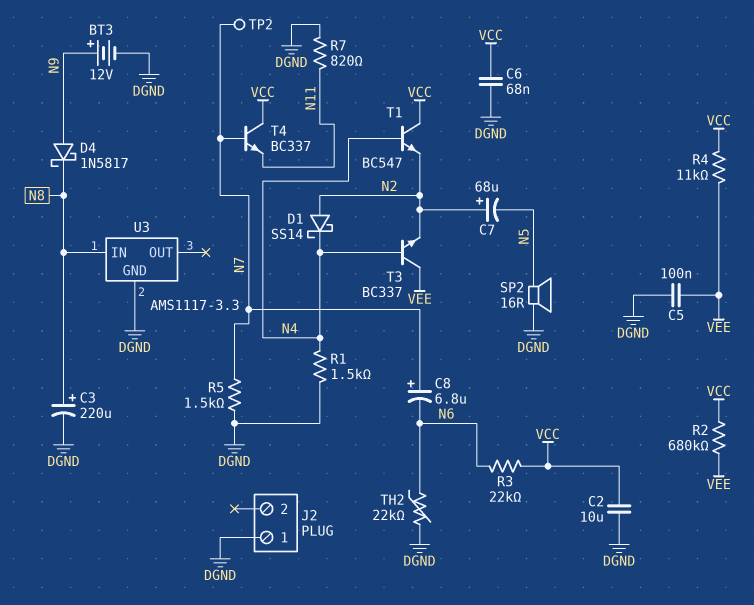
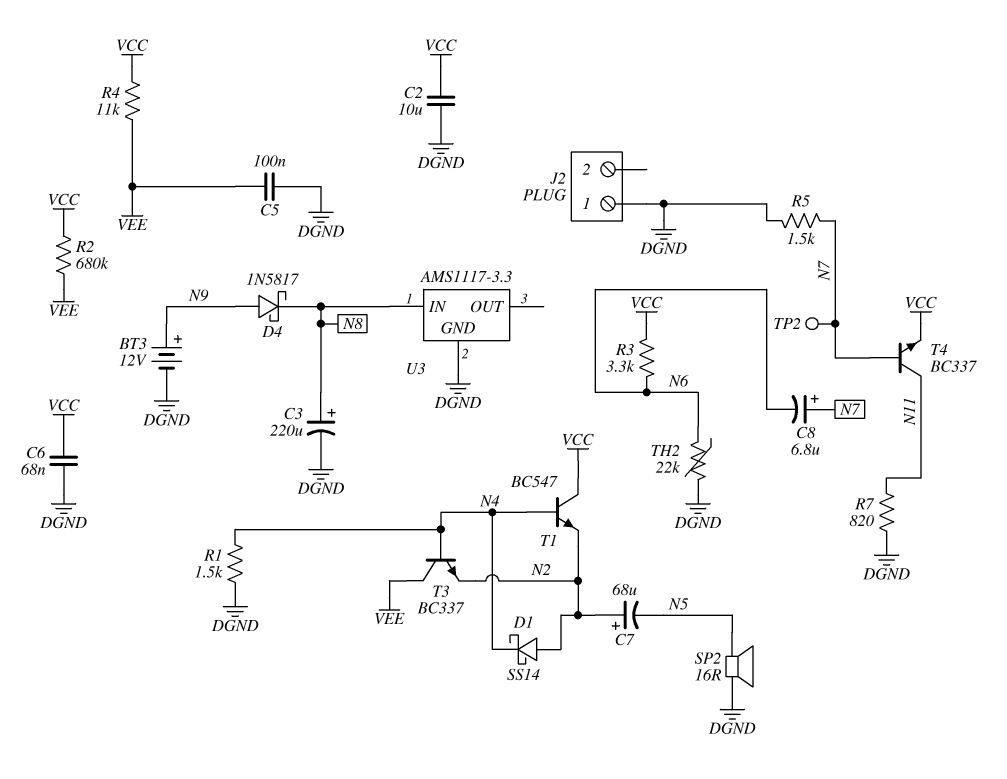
R3: 22k (N6, VCC) -> 3.3k (N6, VCC)
T4: NPN BC337 (B N7, C VCC, E N11) -> NPN BC337 (B N7, C N11, E VCC)

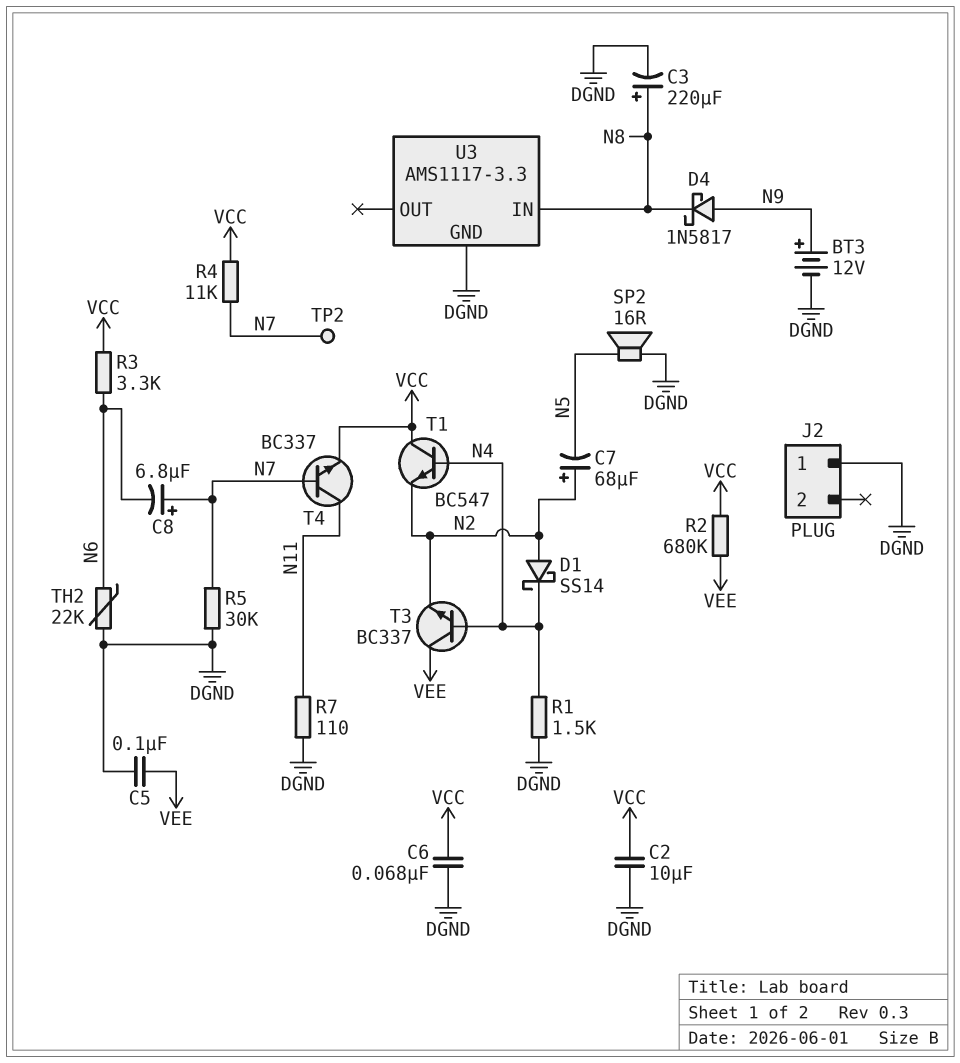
R4: 11k (VCC, VEE) -> 11k (N7, VCC)
R5: 1.5k (DGND, N7) -> 30k (DGND, N7)
R7: 820 (DGND, N11) -> 110 (DGND, N11)

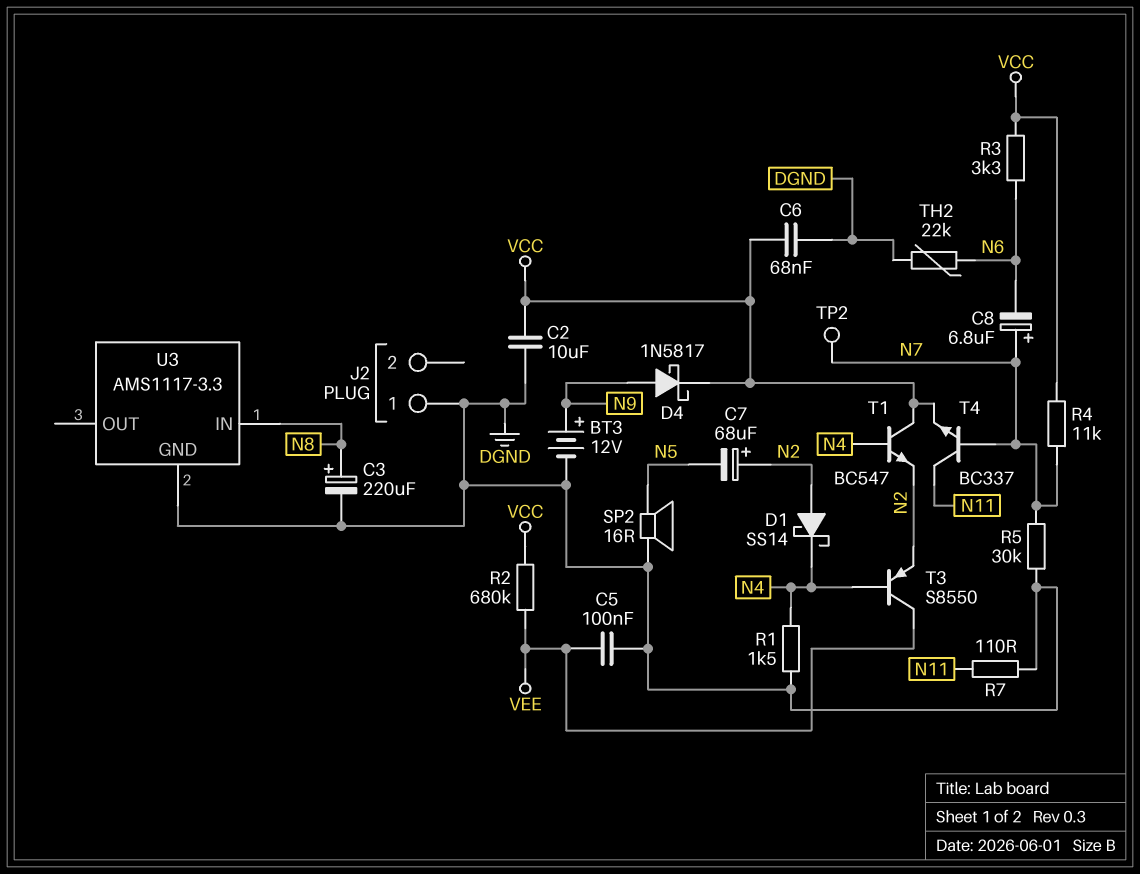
D4: schottky 1N5817 (A N9, K N8) -> schottky 1N5817 (A N9, K VCC)
T3: NPN BC337 (B N4, C VEE, E N2) -> PNP S8550 (B N4, C VEE, E N2)

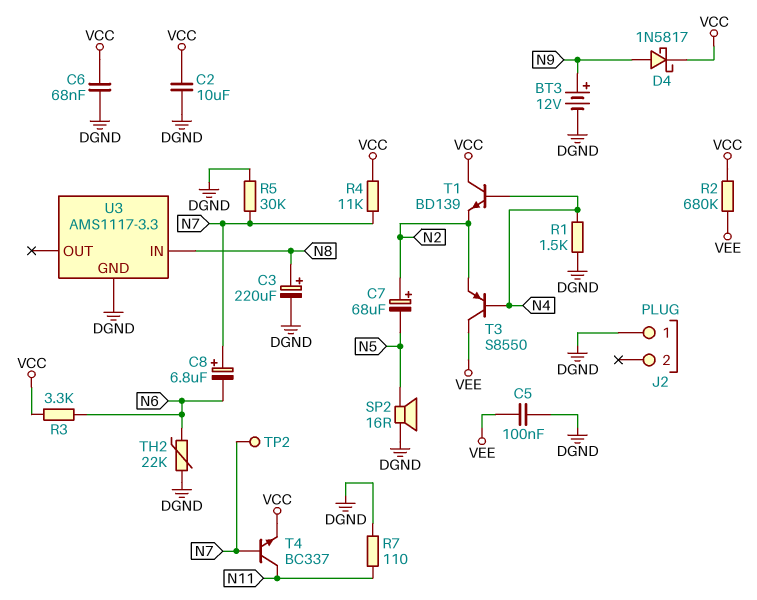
D1: schottky SS14 (A N2, K N4) -> none
T1: NPN BC547 (B N4, C VCC, E N2) -> NPN BD139 (B N4, C VCC, E N2)

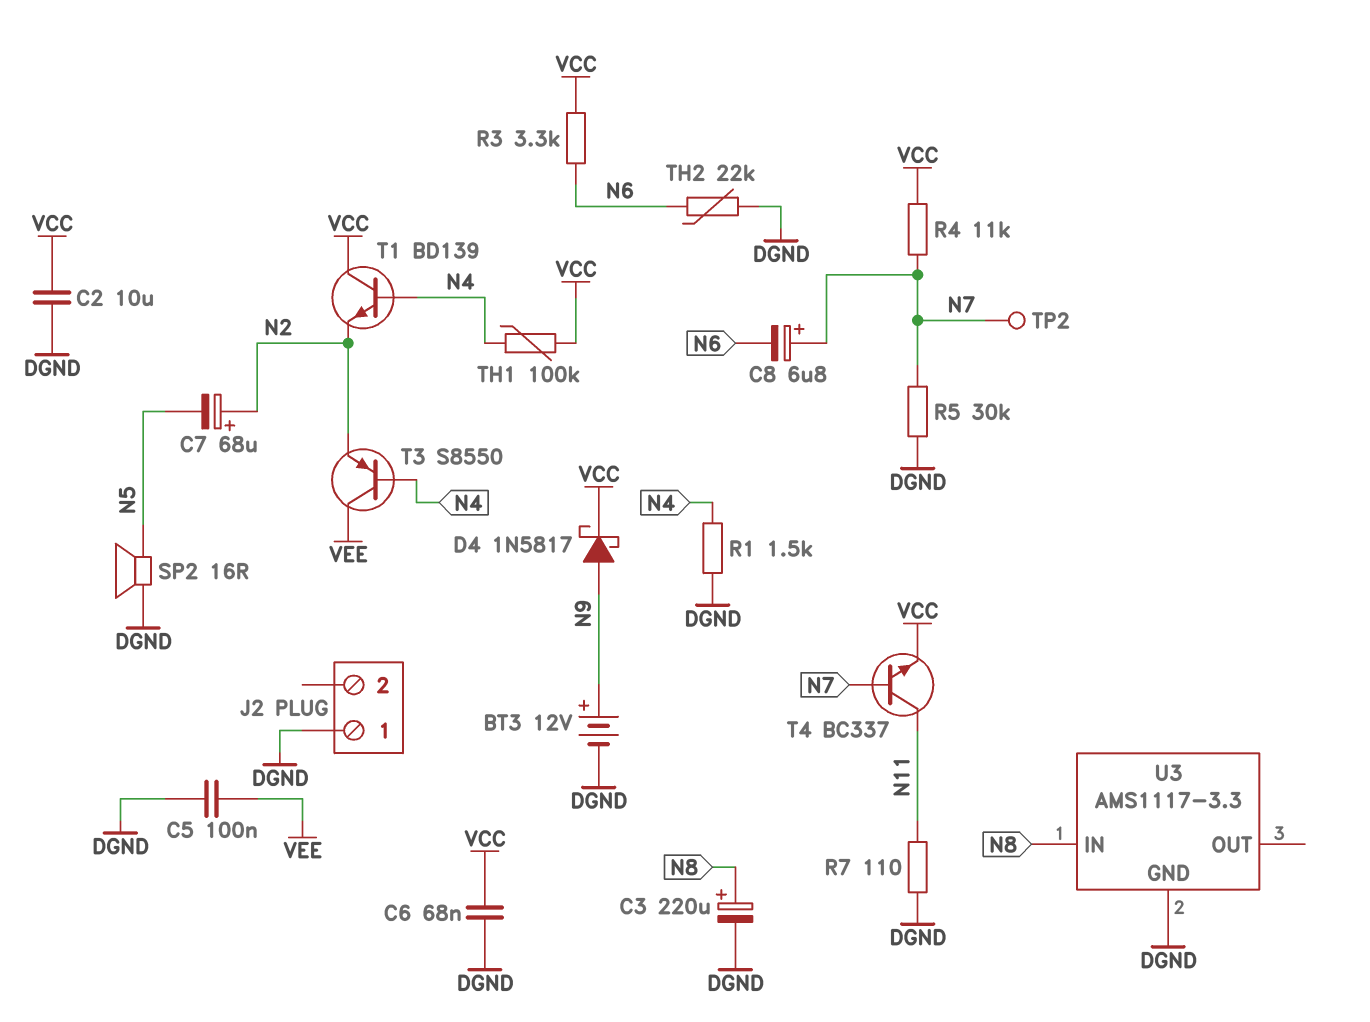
R2: 680k (VCC, VEE) -> none
TH1: none -> 100k (N4, VCC)

